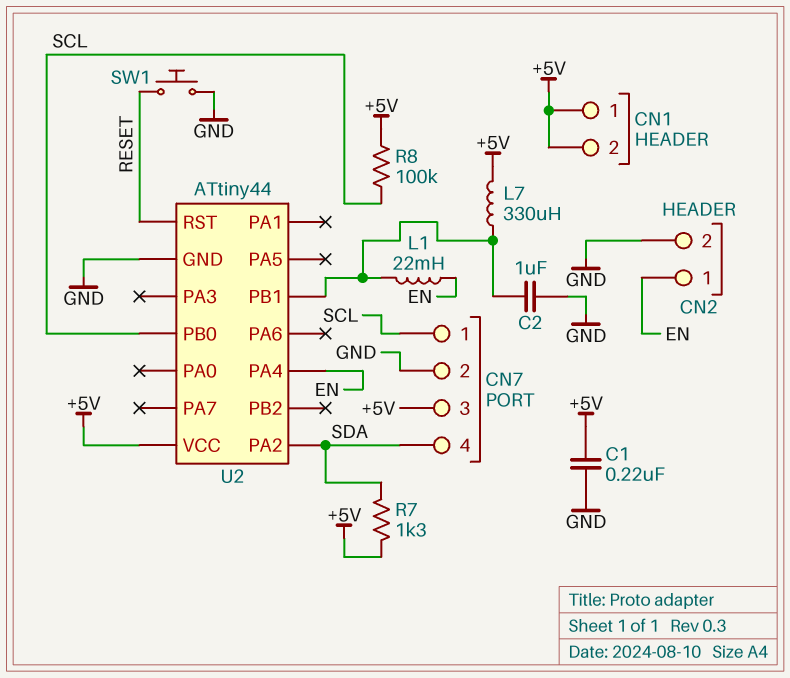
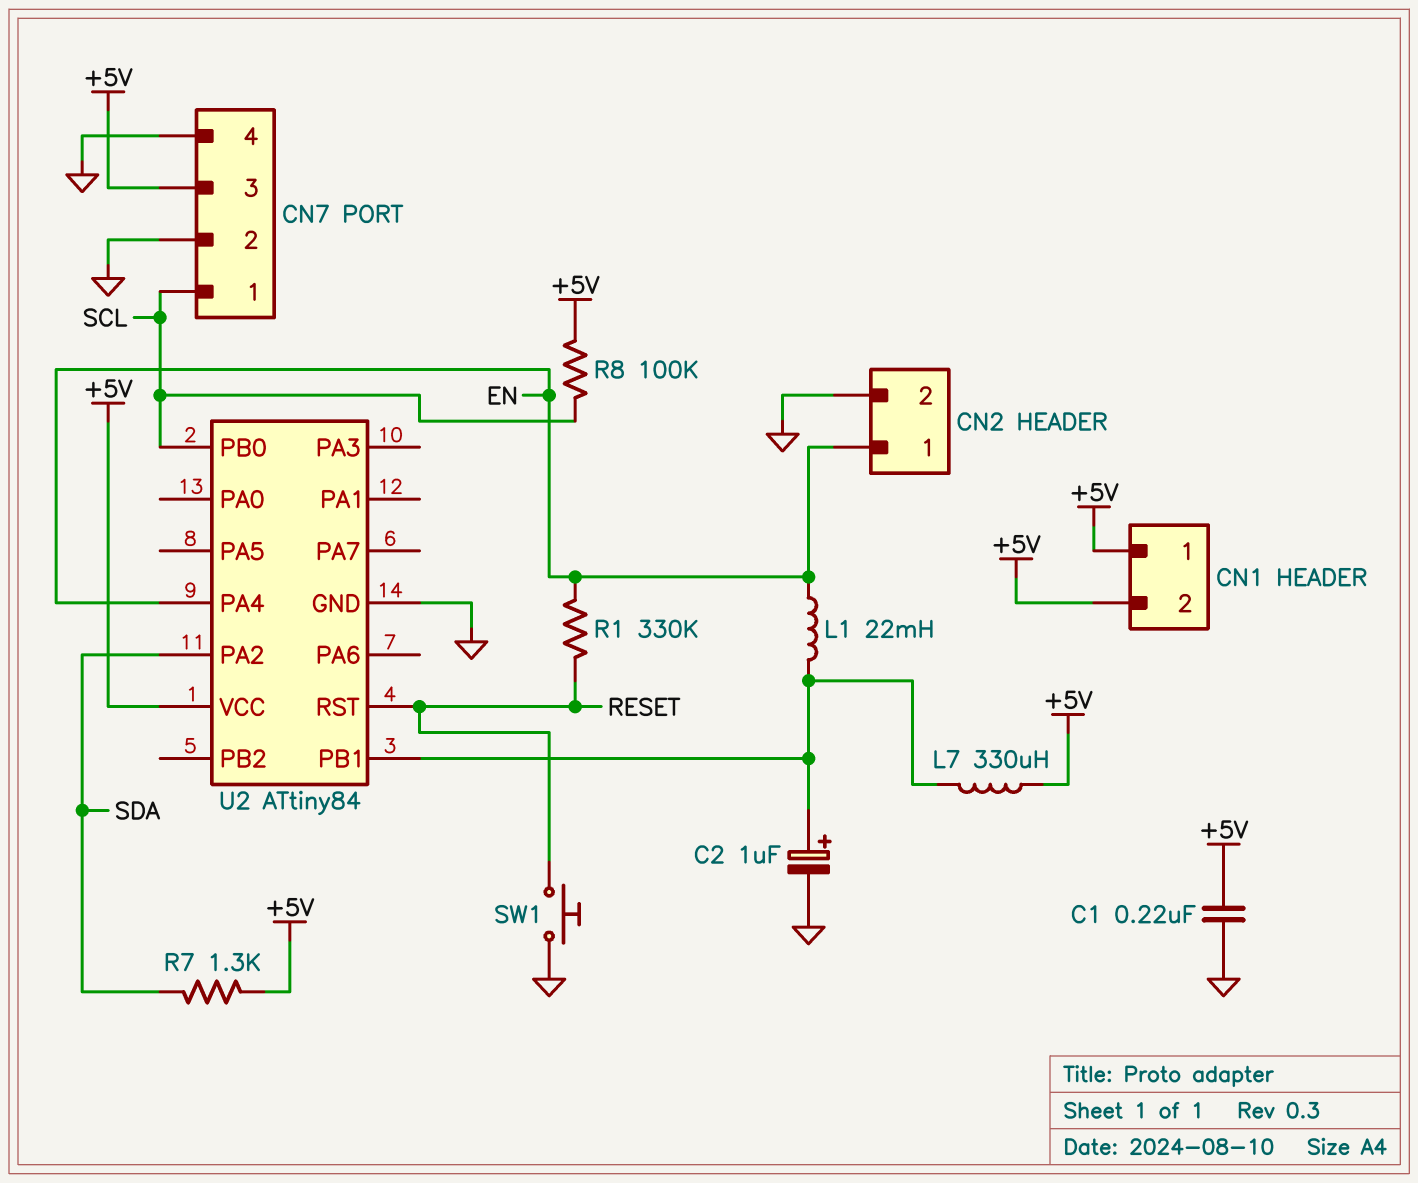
C2: 1uF (GND, U2/PB1) -> 1uF (plus U2/PB1, minus GND)
CN7 pin 4: SDA -> GND
R1: none -> 330k (EN, RESET)
U2: ATtiny44 -> ATtiny84

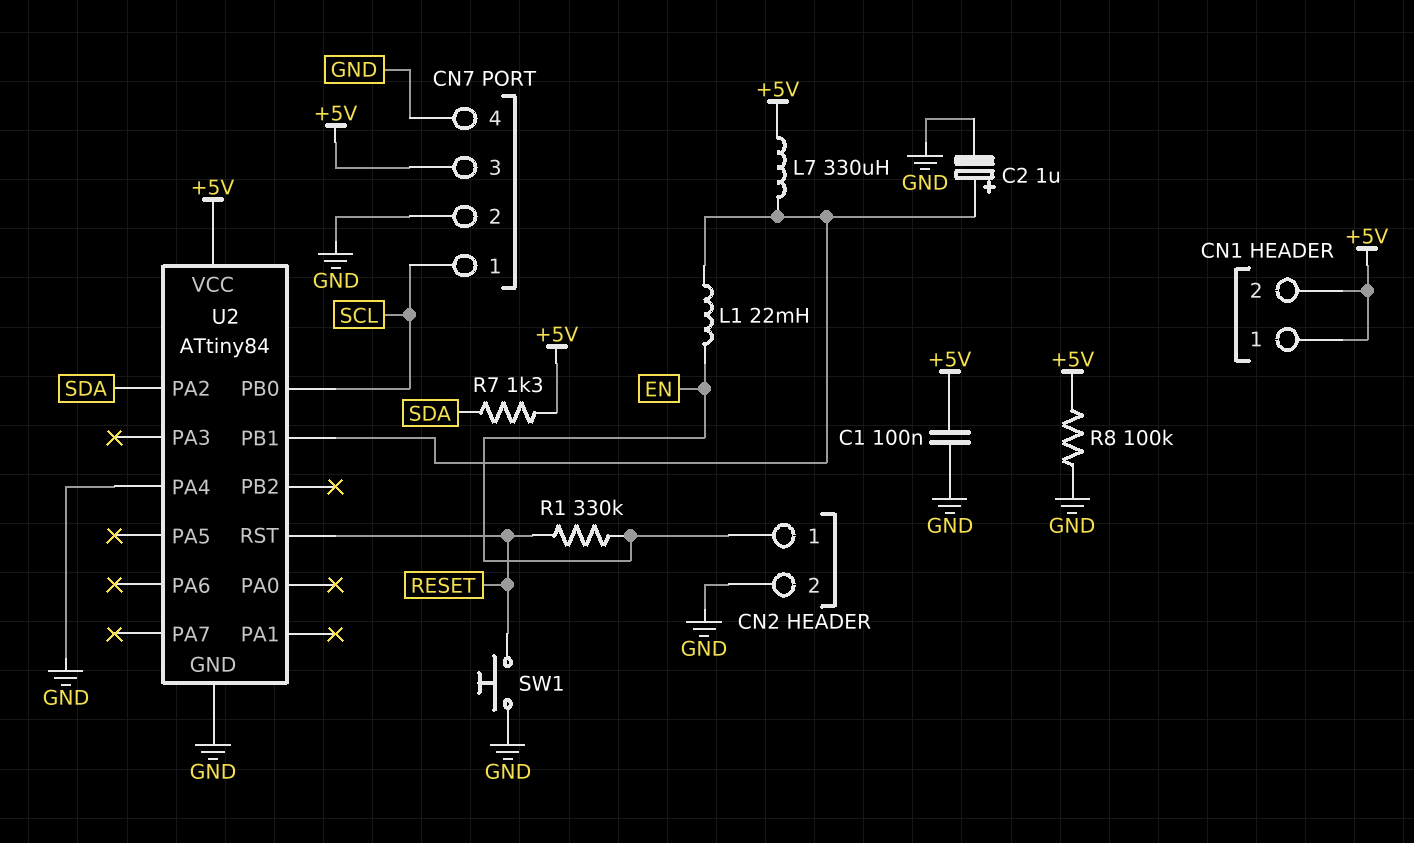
C1: 220nF (+5V, GND) -> 100nF (+5V, GND)
R8: 100k (+5V, SCL) -> 100k (+5V, GND)
U2 pin PA4: EN -> GND

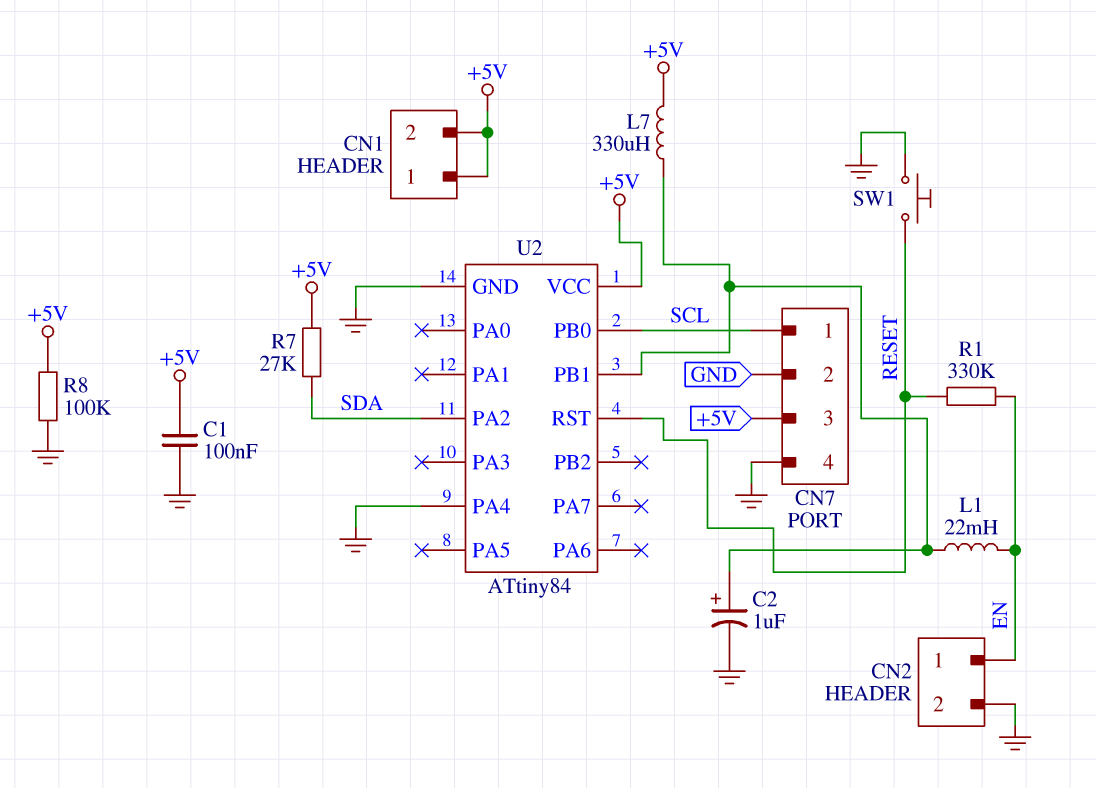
R7: 1.3k (+5V, SDA) -> 27k (+5V, SDA)

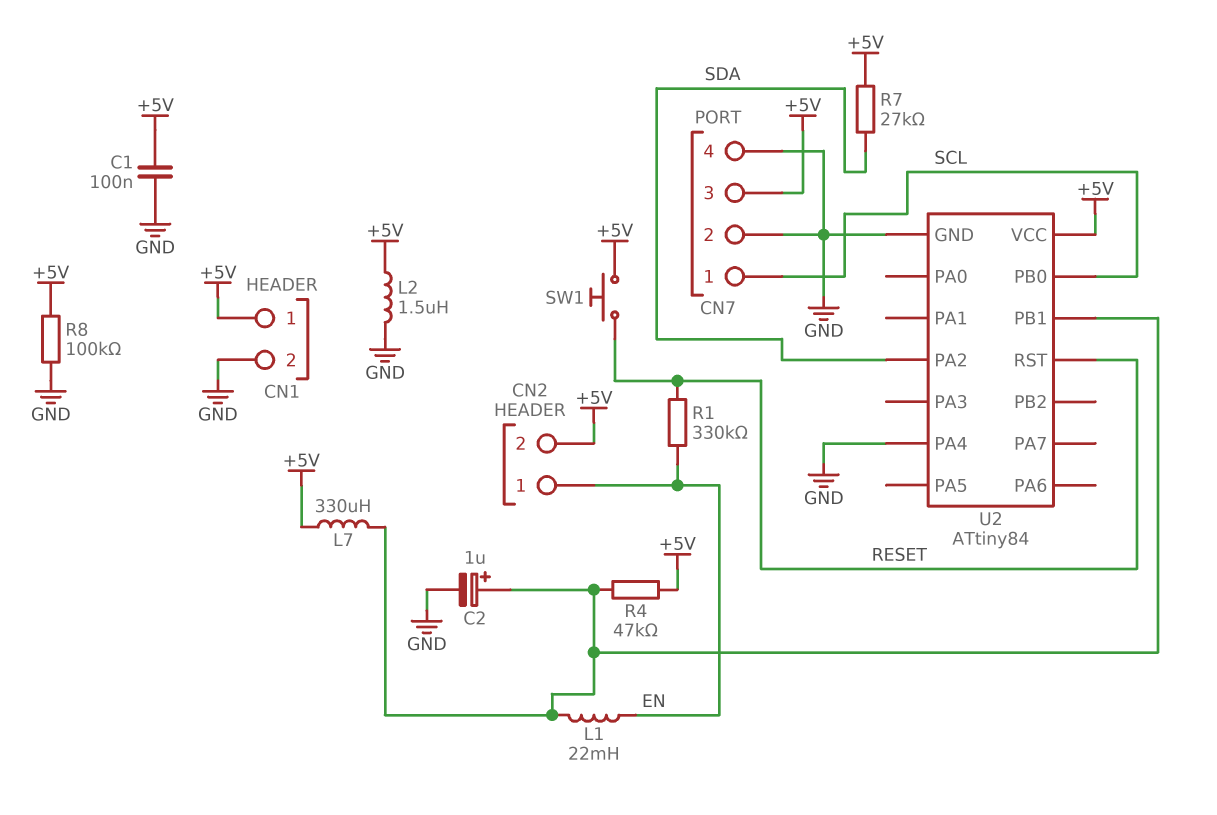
CN1 pin 2: +5V -> GND
CN2 pin 2: GND -> +5V
L2: none -> 1.5uH (+5V, GND)
R4: none -> 47k (+5V, U2/PB1)
SW1: button (GND, RESET) -> button (+5V, RESET)

